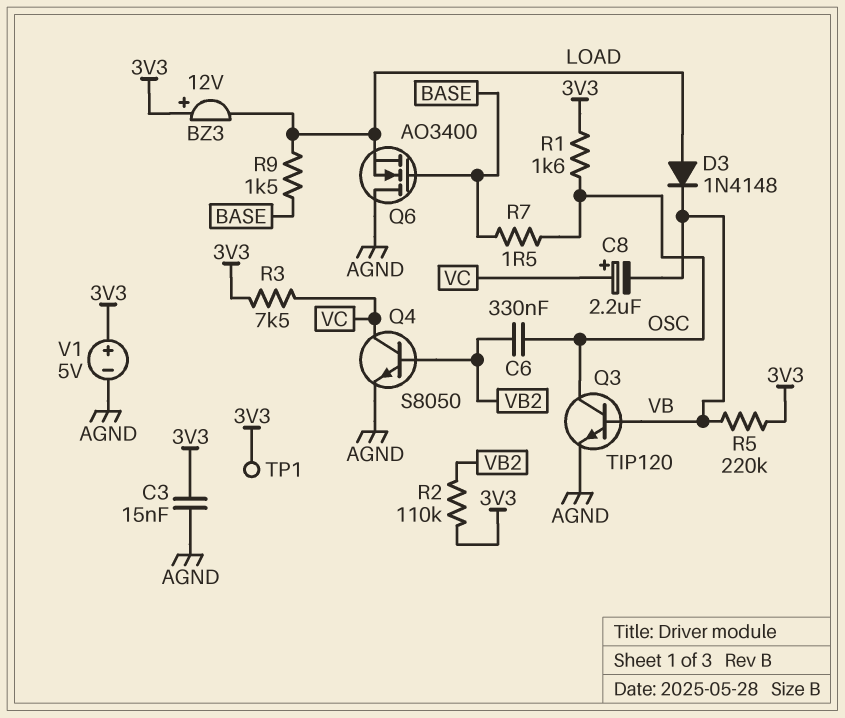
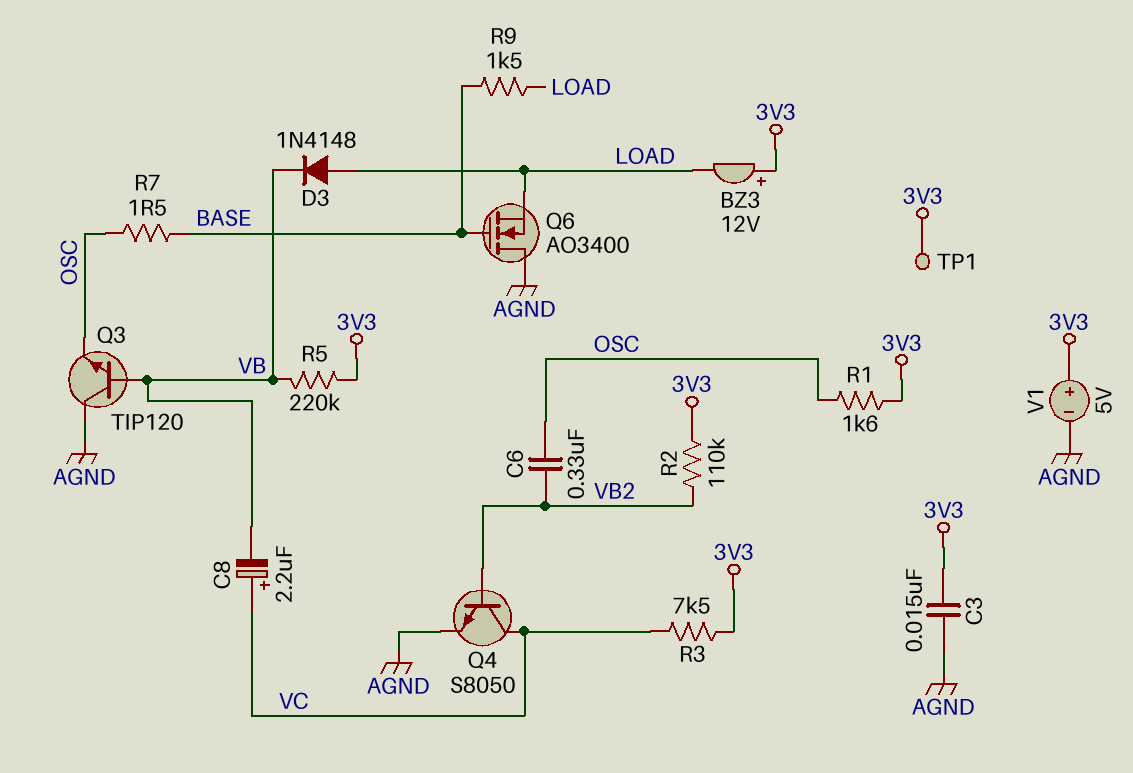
Q3: NPN TIP120 (B VB, C OSC, E AGND) -> NPN TIP120 (B VB, C AGND, E OSC)

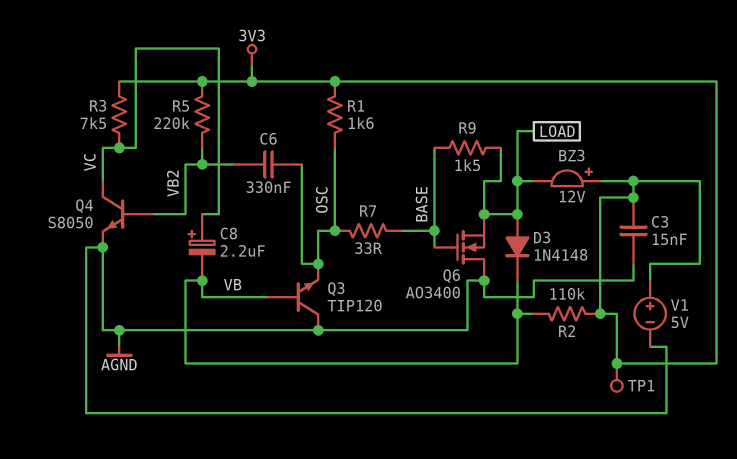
R2: 110k (3V3, VB2) -> 110k (3V3, VB)
R5: 220k (3V3, VB) -> 220k (3V3, VB2)
R7: 1.5 (BASE, OSC) -> 33 (BASE, OSC)

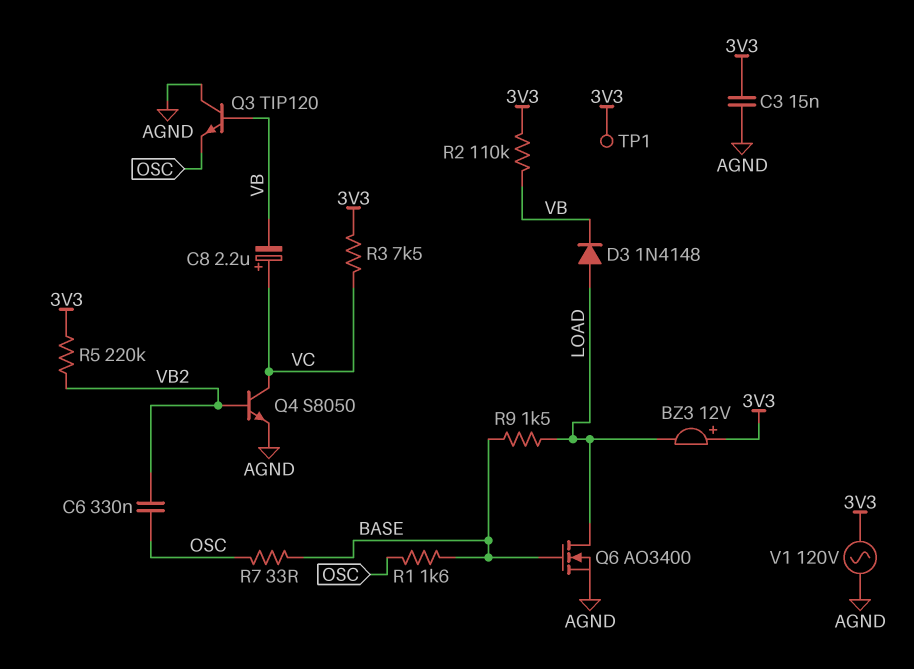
Q6: NMOS AO3400 (G BASE, D AGND, S LOAD) -> NMOS AO3400 (G BASE, D LOAD, S AGND)
R1: 1.6k (3V3, OSC) -> 1.6k (BASE, OSC)
V1: 5V (plus 3V3, minus AGND) -> AC 120V (3V3, AGND)

